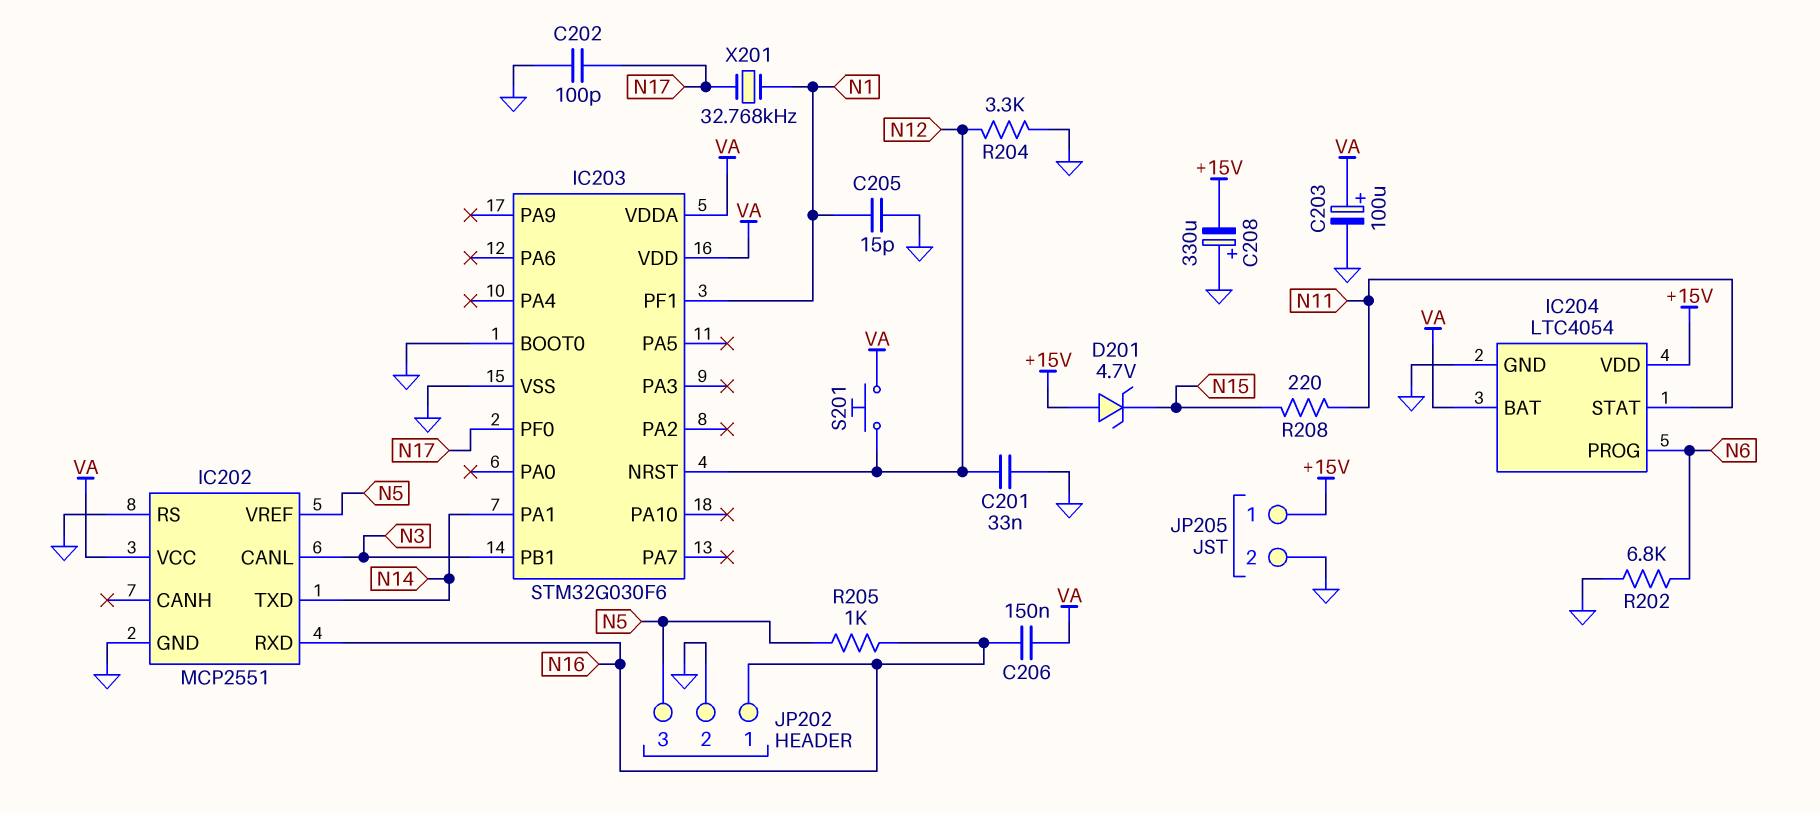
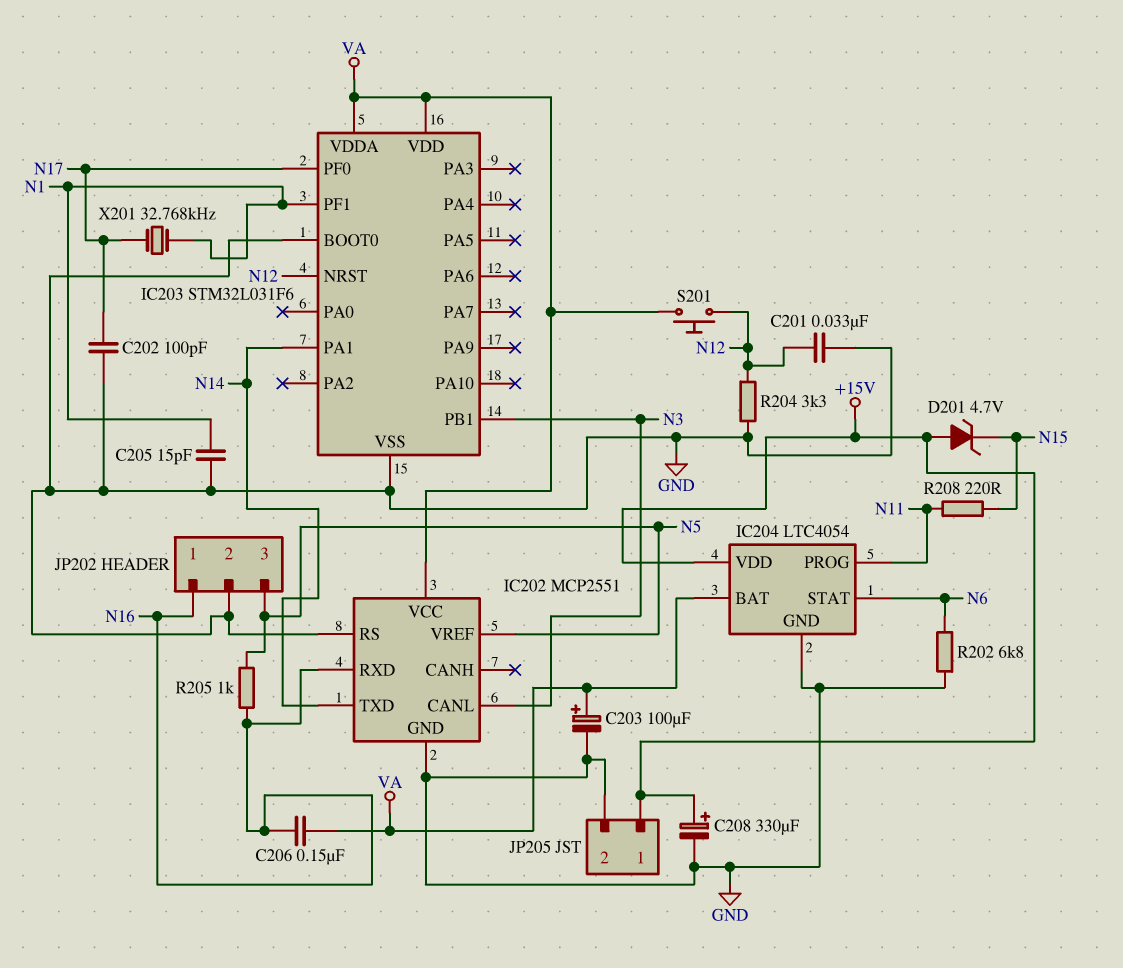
C208: 330uF (plus GND, minus +15V) -> 330uF (plus +15V, minus GND)
IC203: STM32G030F6 -> STM32L031F6
IC204 pin PROG: N6 -> N11
IC204 pin STAT: N11 -> N6

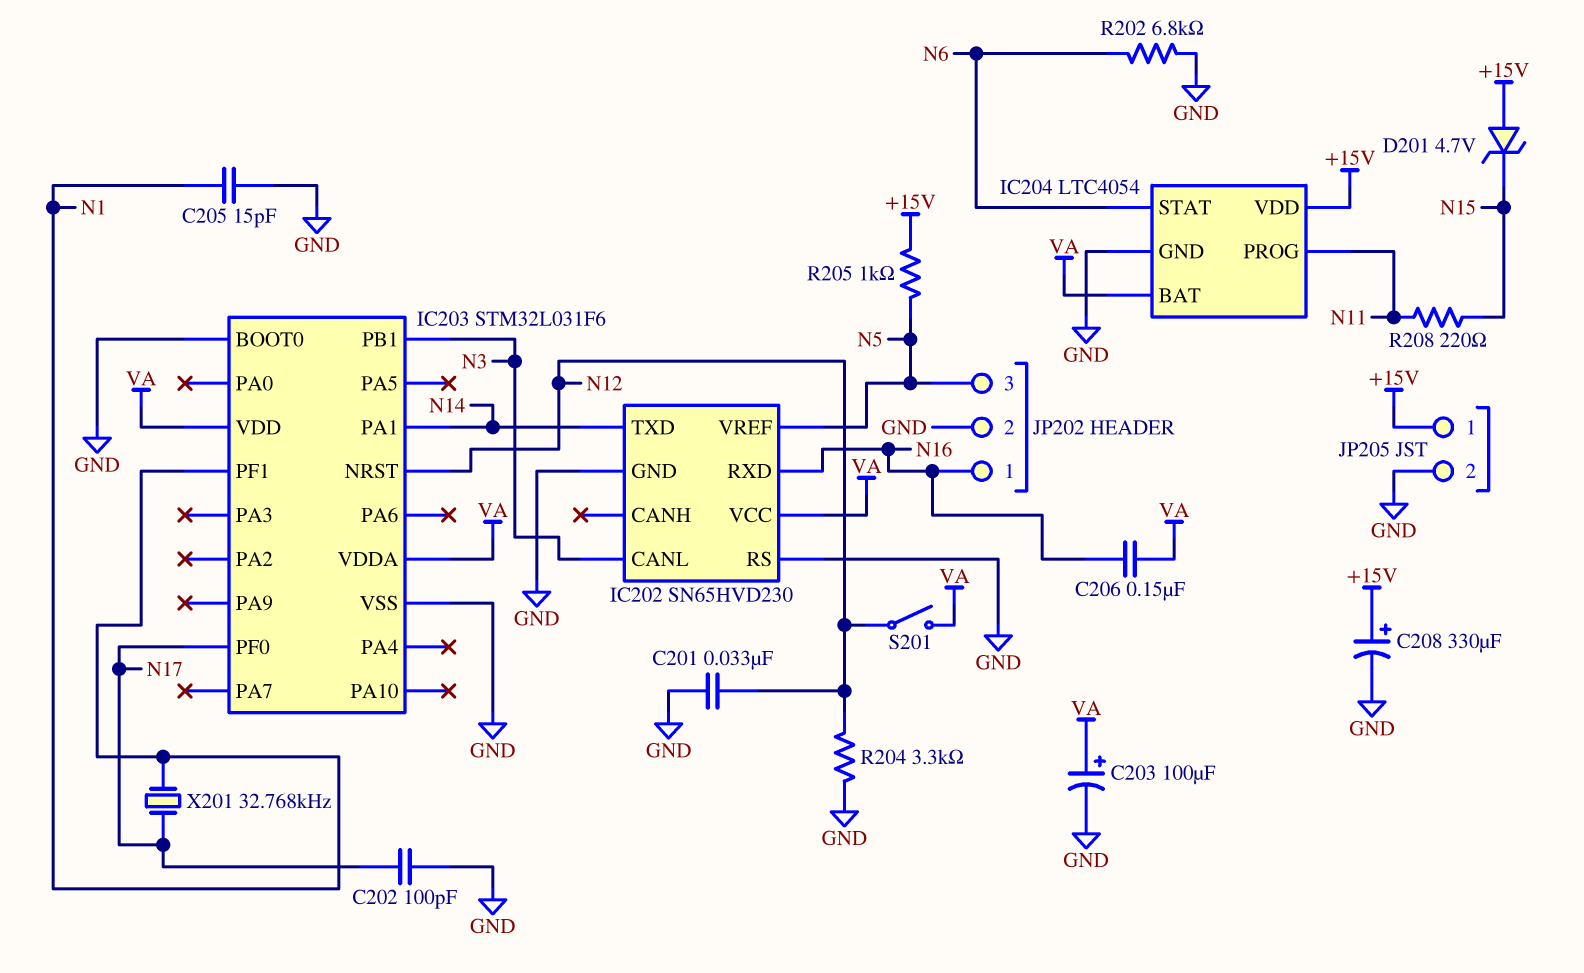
IC202: MCP2551 -> SN65HVD230
R205: 1k (N5, N16) -> 1k (+15V, N5)
S201: button (N12, VA) -> switch (N12, VA)

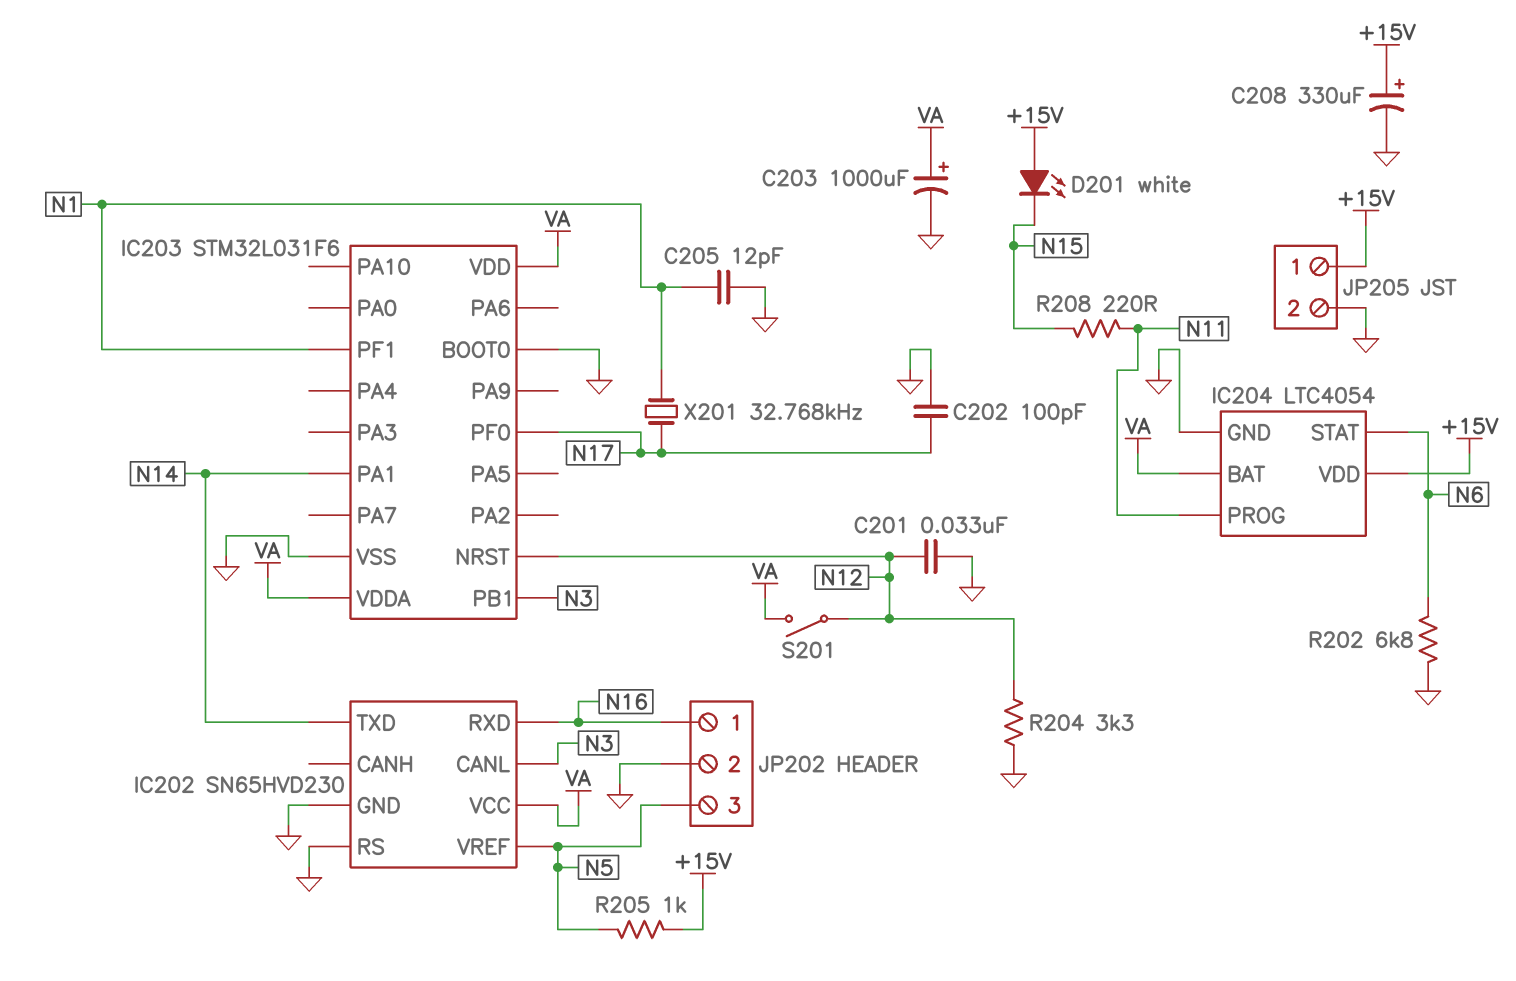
C203: 100uF (plus VA, minus GND) -> 1000uF (plus VA, minus GND)
C205: 15pF (GND, N1) -> 12pF (GND, N1)
C206: 150nF (N16, VA) -> none
D201: zener 4.7V (A +15V, K N15) -> LED white (A +15V, K N15)

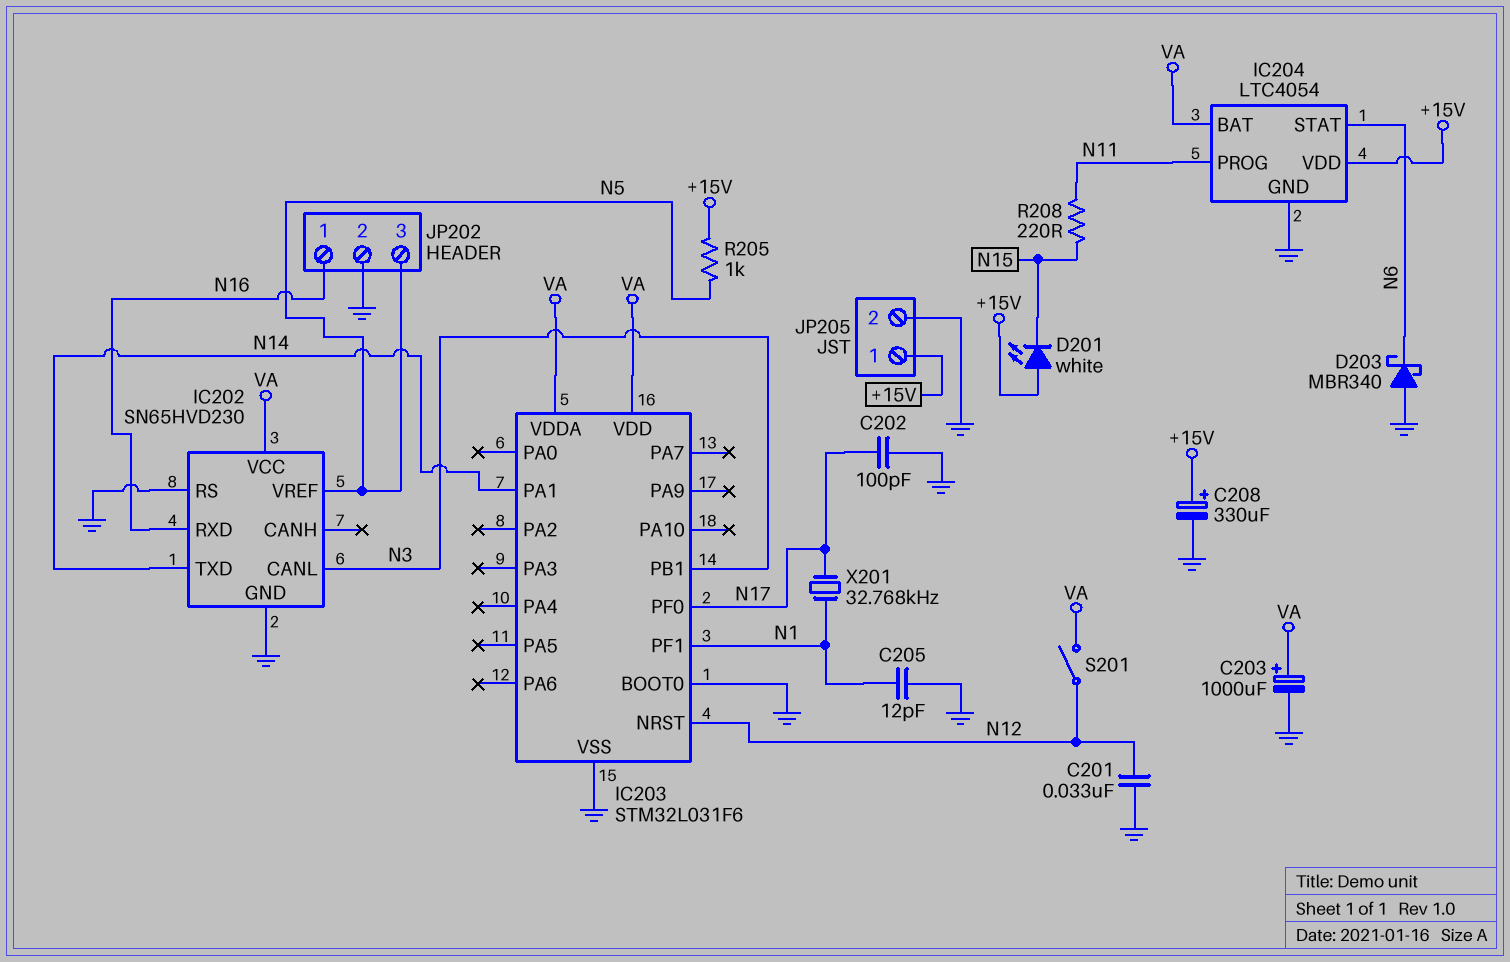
D203: none -> schottky MBR340 (A GND, K N6)
R202: 6.8k (GND, N6) -> none
R204: 3.3k (GND, N12) -> none

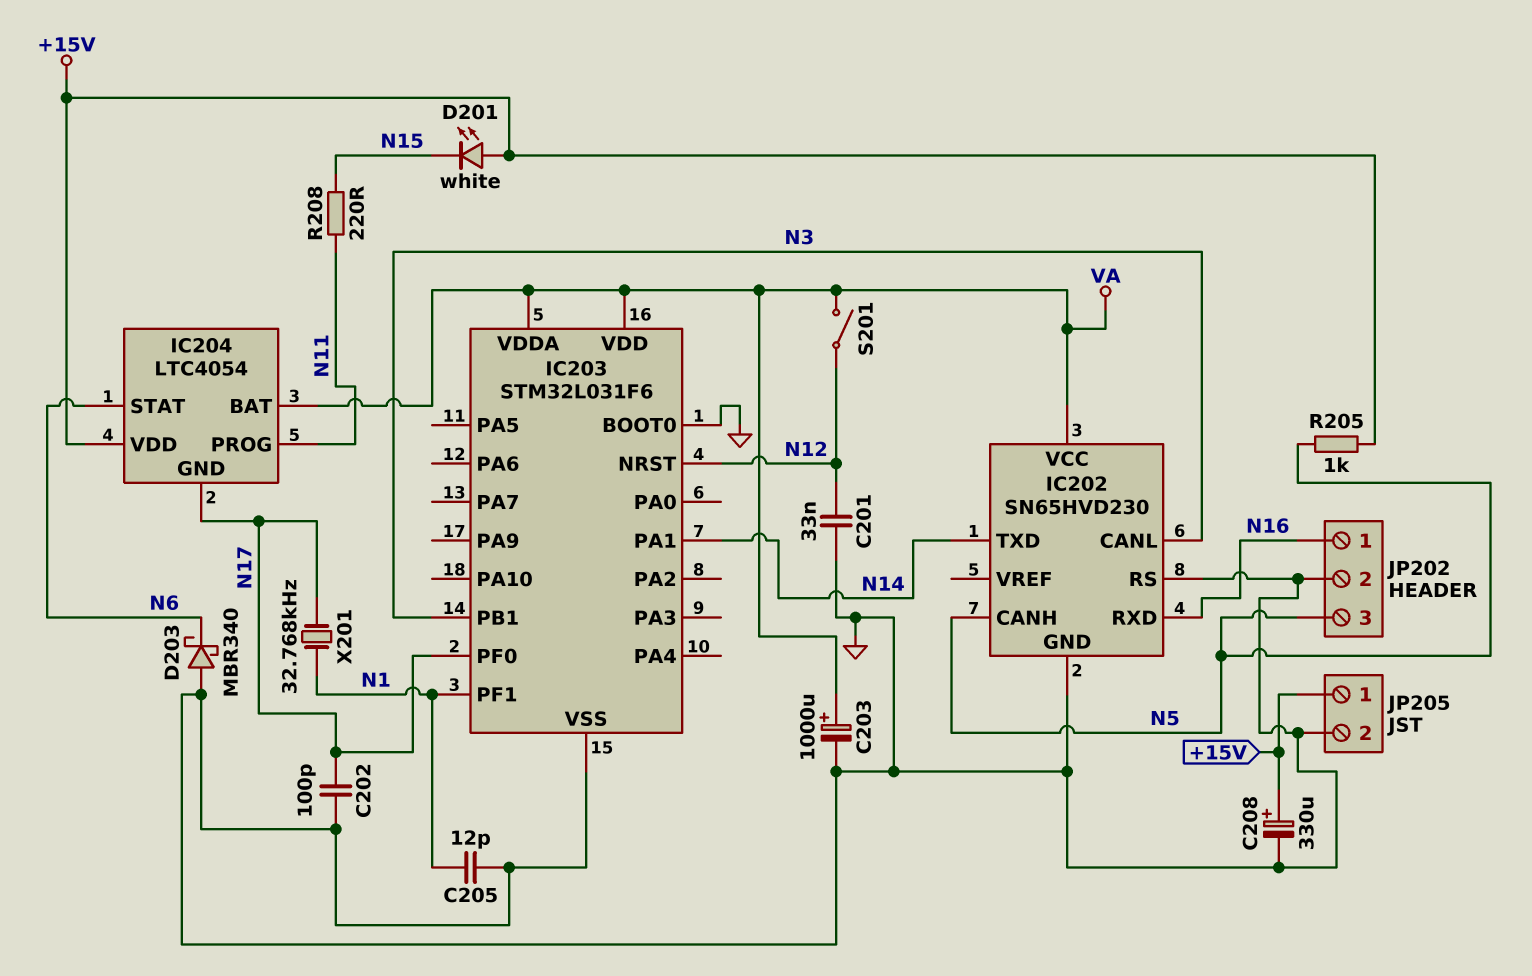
IC202 pin CANH: none -> N5
IC202 pin VREF: N5 -> none
IC204 pin GND: GND -> N17

